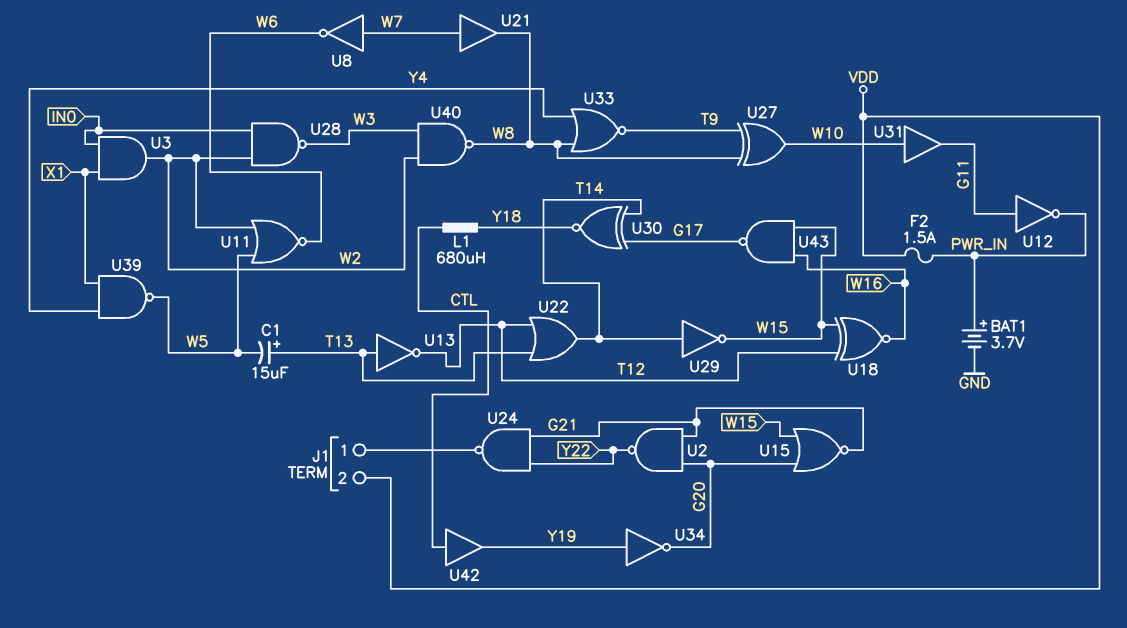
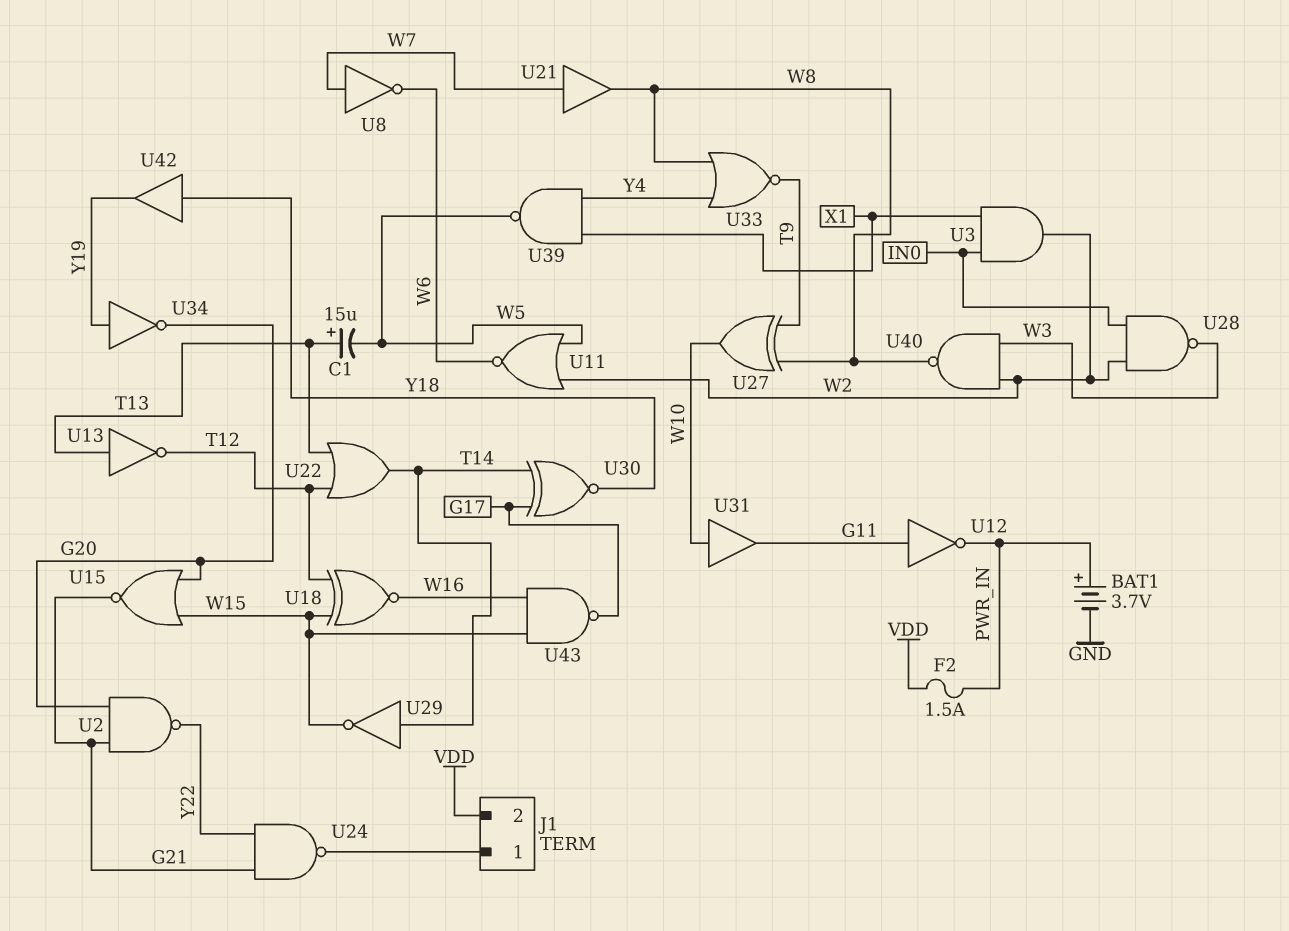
L1: 680uH (CTL, Y18) -> none
U42: buffer (in CTL, out Y19) -> buffer (in Y18, out Y19)

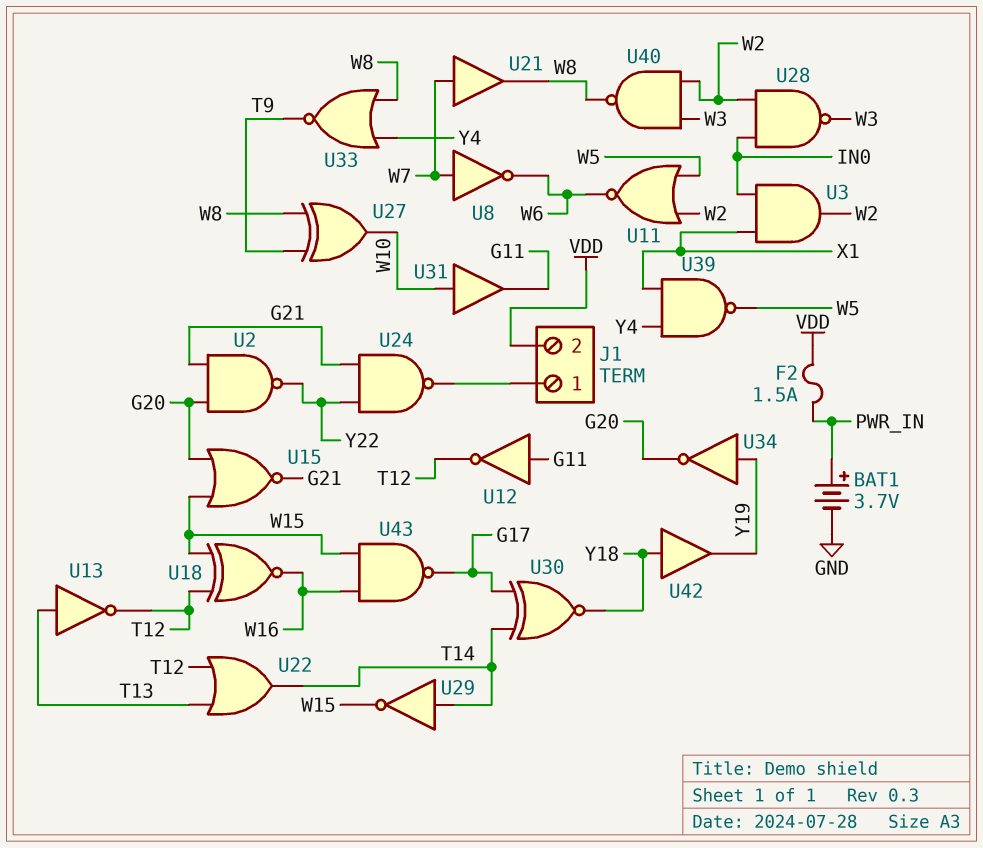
C1: 15uF (plus T13, minus W5) -> none
U12: NOT (in G11, out PWR_IN) -> NOT (in G11, out T12)

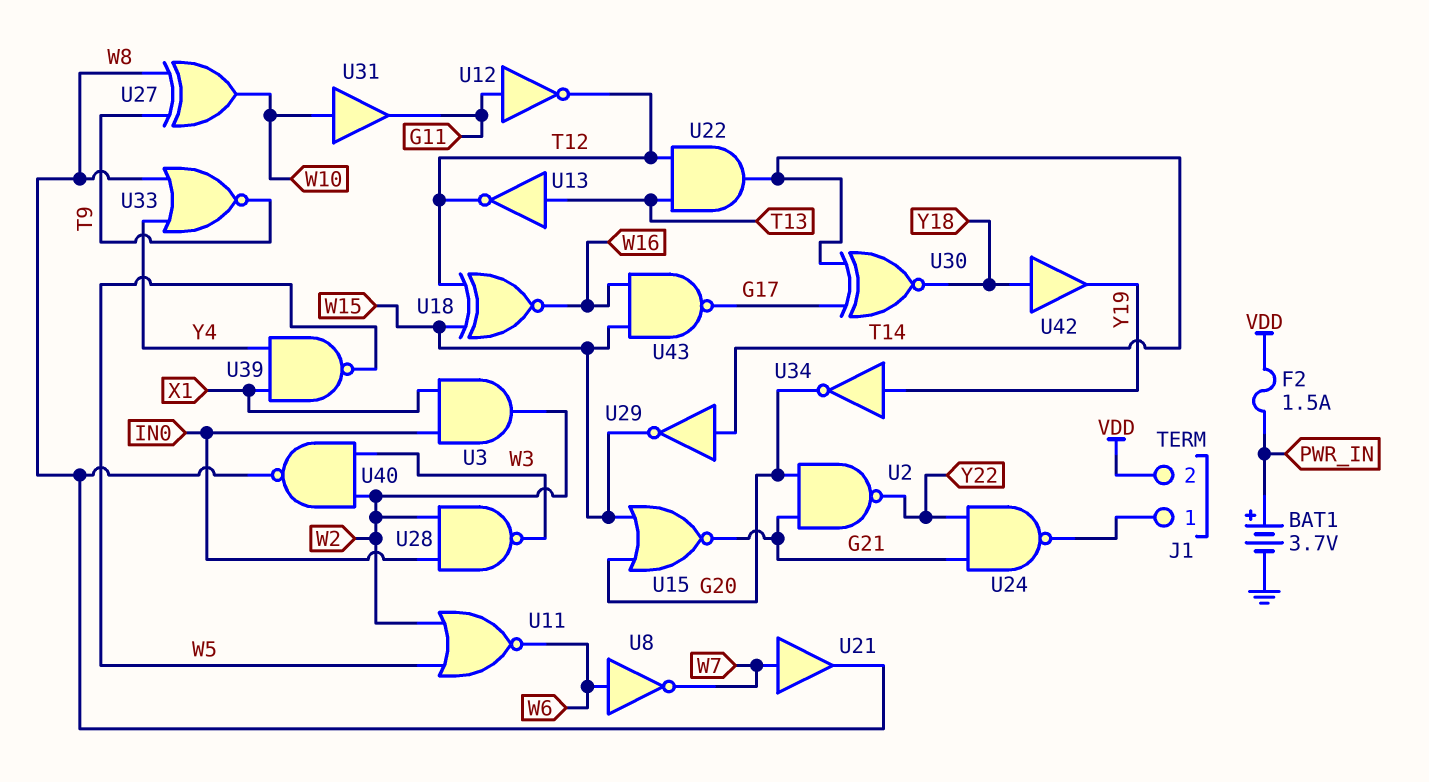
U8: NOT (in W7, out W6) -> NOT (in W6, out W7)
U22: OR (in T12, in T13, out T14) -> AND (in T12, in T13, out T14)

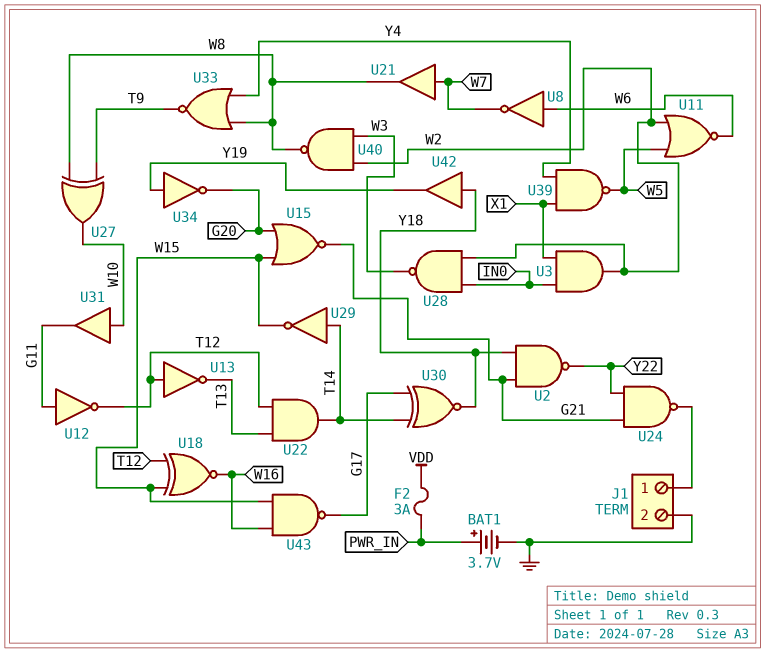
F2: 1.5A (PWR_IN, VDD) -> 3A (PWR_IN, VDD)
J1 pin 2: VDD -> GND
U2: NAND (in G20, in G21, out Y22) -> NAND (in G21, in Y18, out Y22)
U13: NOT (in T13, out T12) -> NOT (in T12, out T13)

